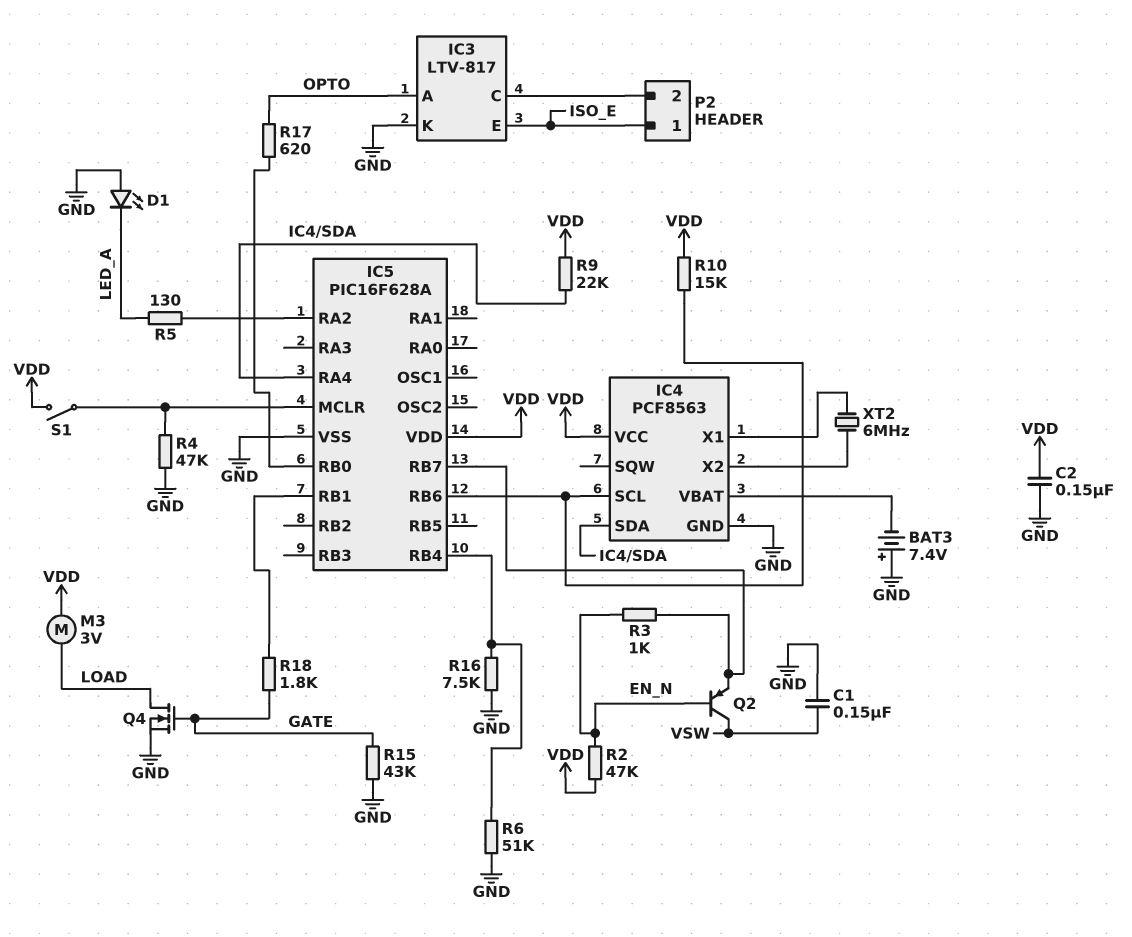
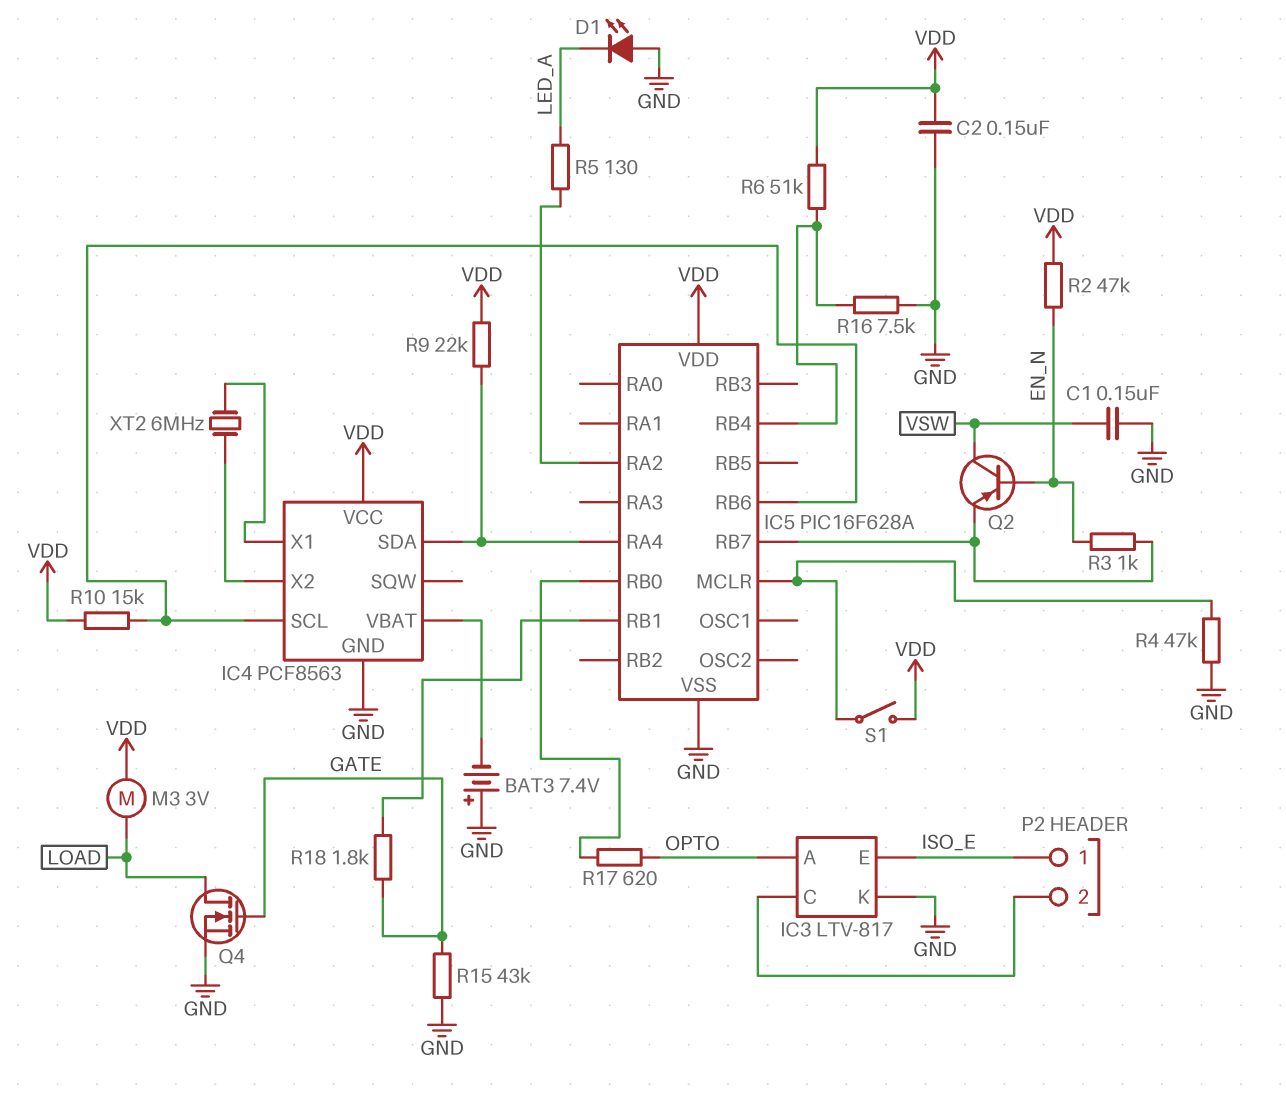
R6: 51k (GND, IC5/RB4) -> 51k (IC5/RB4, VDD)

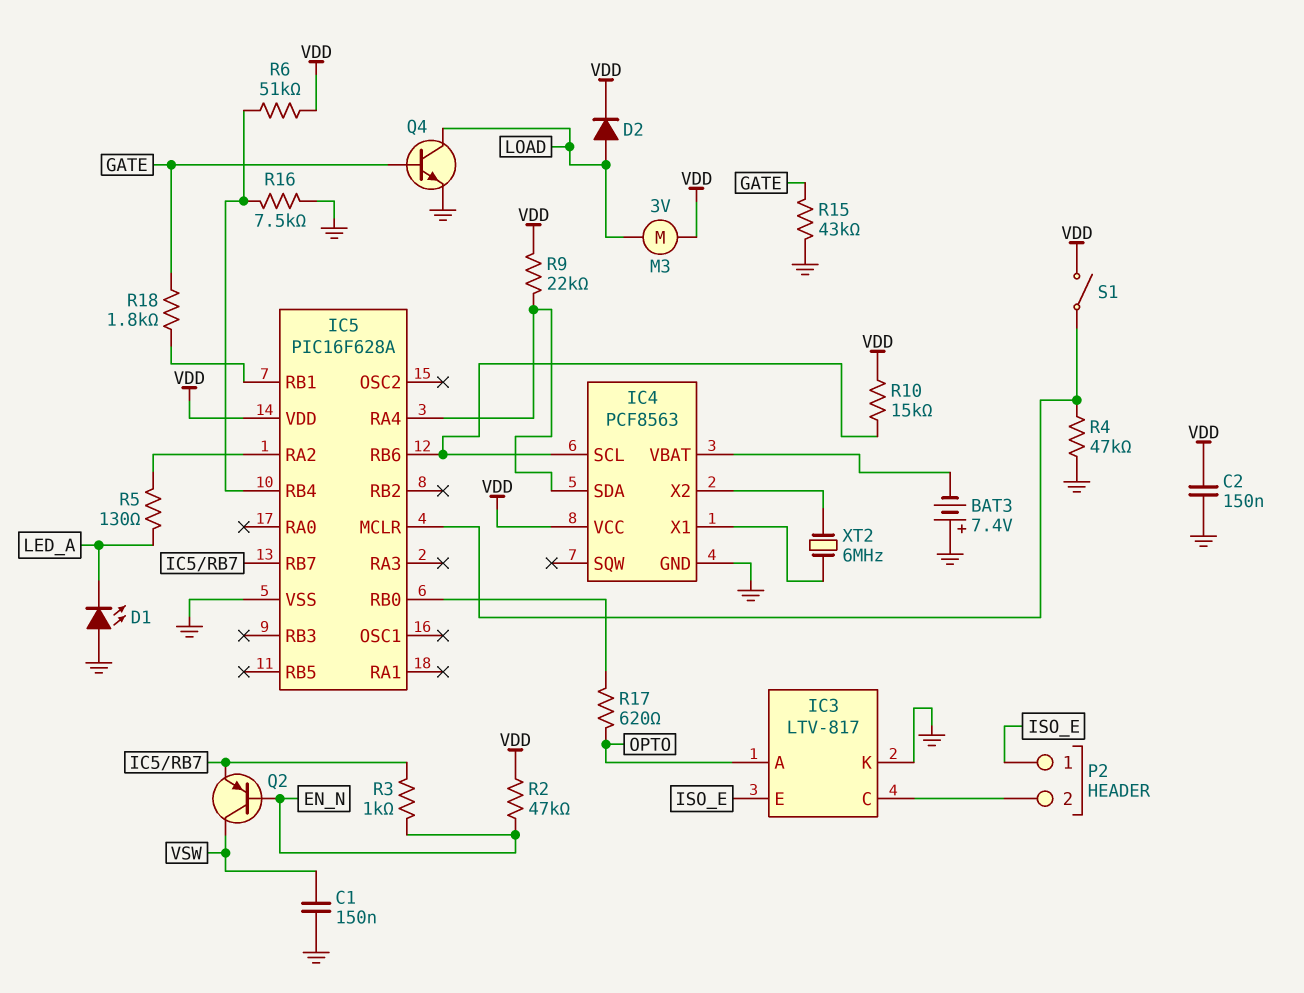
D2: none -> diode (A LOAD, K VDD)
Q4: NMOS (G GATE, D LOAD, S GND) -> NPN (B GATE, C LOAD, E GND)

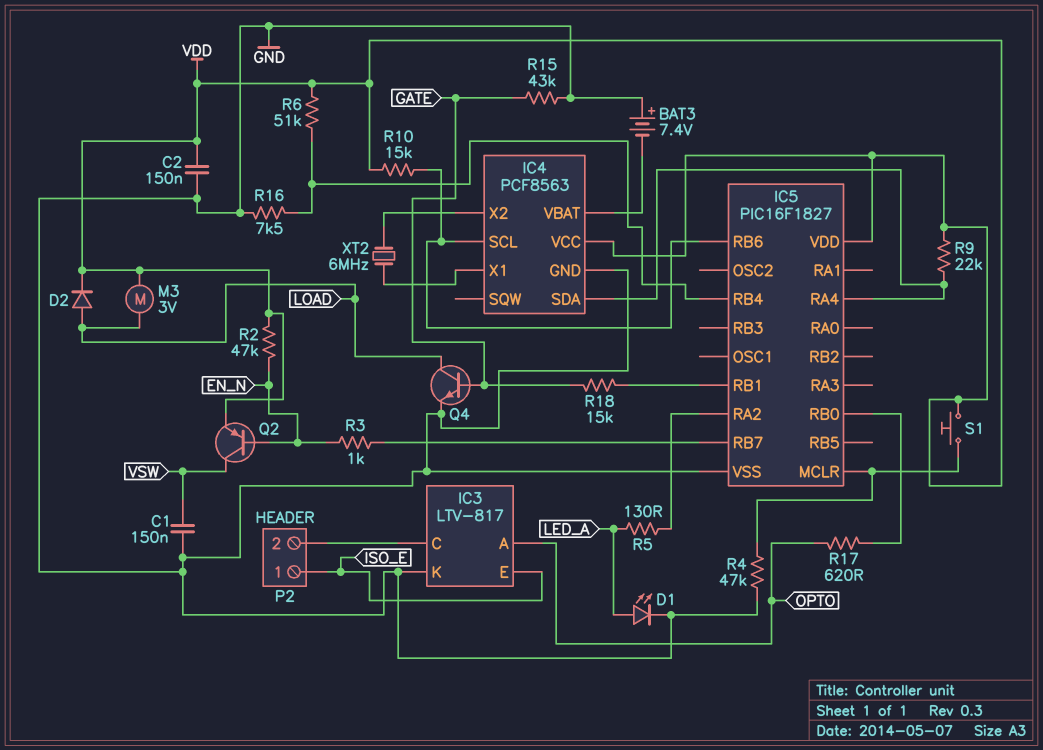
D1: LED (A GND, K LED_A) -> LED (A LED_A, K GND)
IC5: PIC16F628A -> PIC16F1827
Q2: PNP (B EN_N, C VSW, E IC5/RB7) -> PNP (B EN_N, C VSW, E VDD)
R18: 1.8k (GATE, IC5/RB1) -> 15k (GATE, IC5/RB1)
S1: switch (IC5/MCLR, VDD) -> button (IC5/MCLR, VDD)

